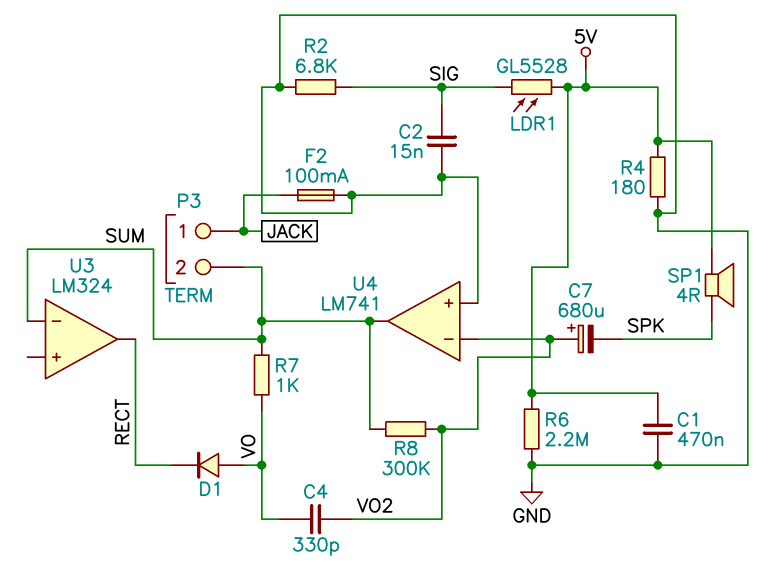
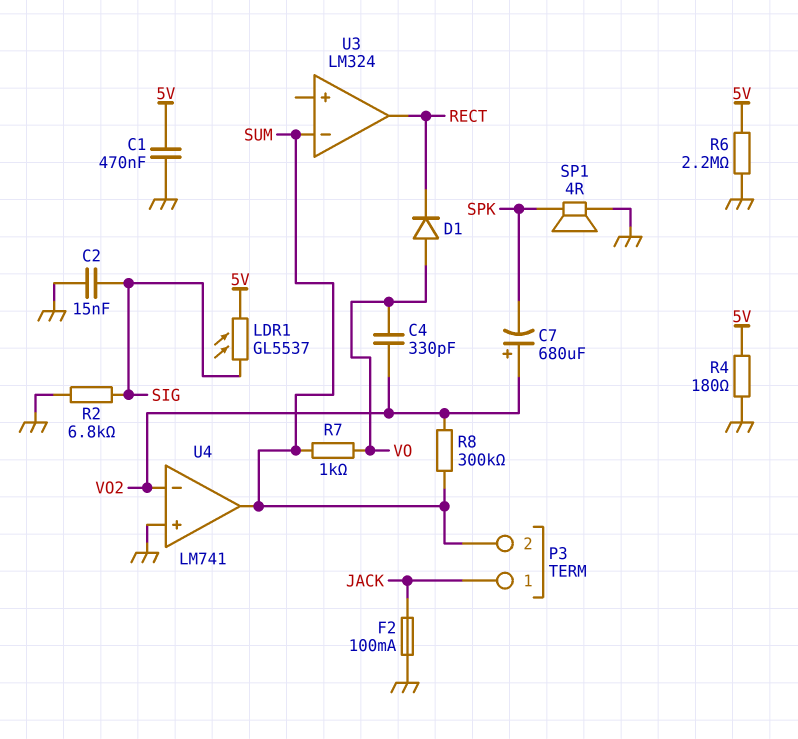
LDR1: GL5528 (5V, SIG) -> GL5537 (5V, SIG)
SP1: speaker 4R (5V, SPK) -> speaker 4R (GND, SPK)

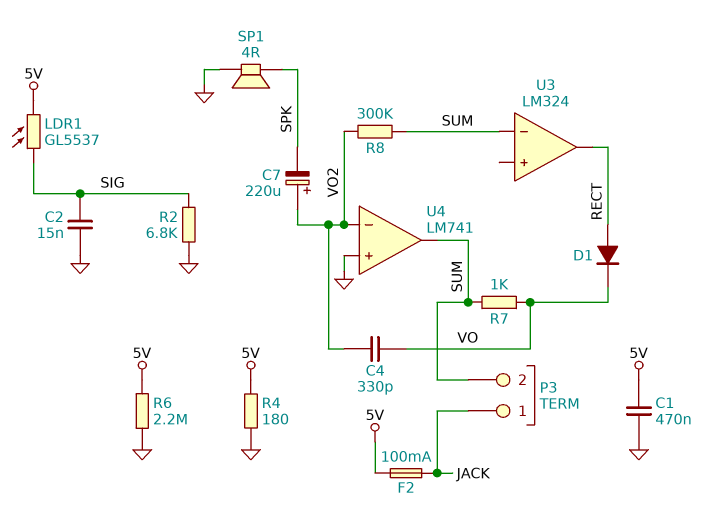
C7: 680uF (plus VO2, minus SPK) -> 220uF (plus VO2, minus SPK)
D1: diode (A VO, K RECT) -> diode (A RECT, K VO)
F2: 100mA (GND, JACK) -> 100mA (5V, JACK)

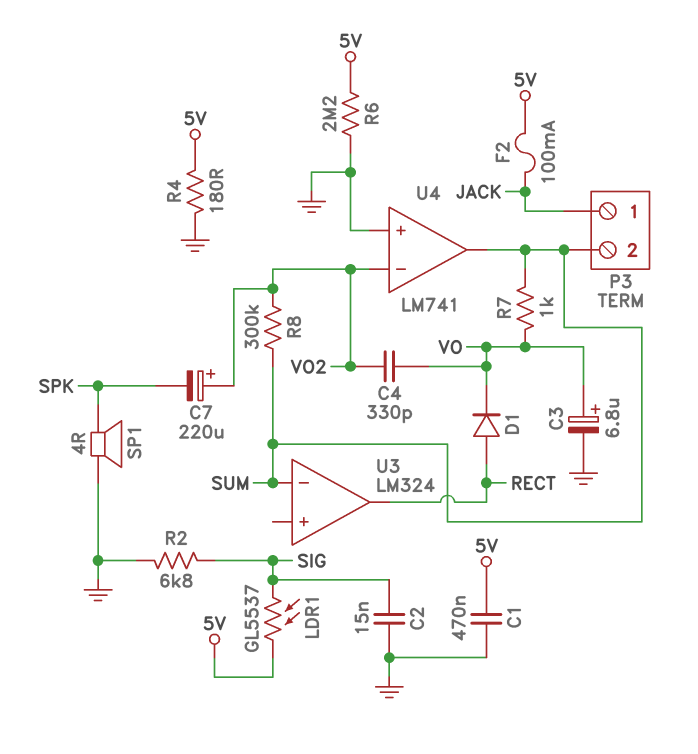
C3: none -> 6.8uF (plus VO, minus GND)

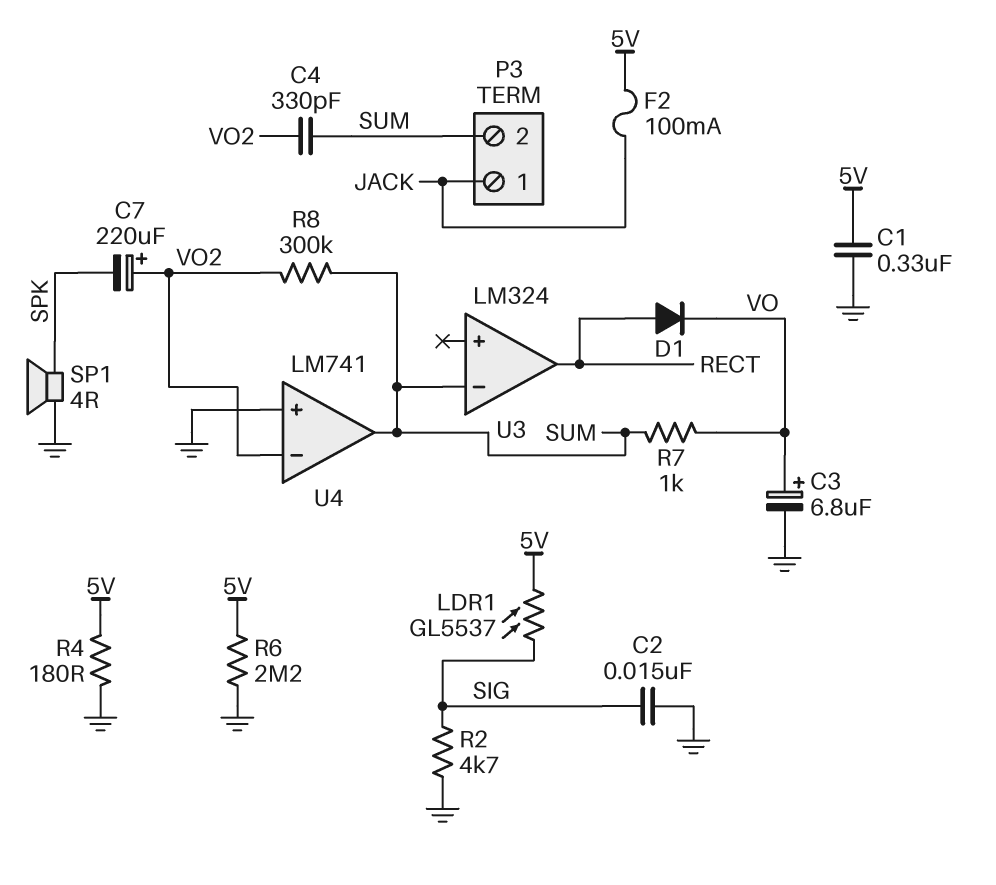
C1: 470nF (5V, GND) -> 330nF (5V, GND)
C4: 330pF (VO, VO2) -> 330pF (SUM, VO2)
R2: 6.8k (GND, SIG) -> 4.7k (GND, SIG)

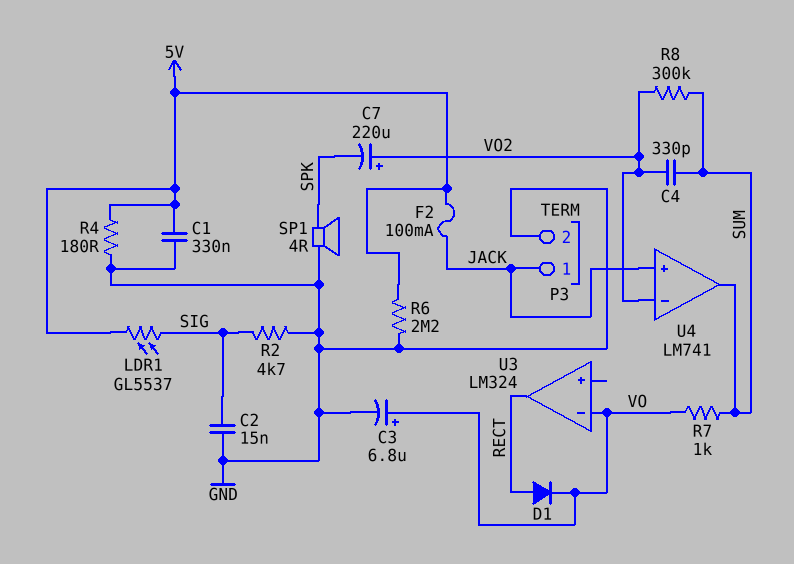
P3 pin 2: SUM -> GND
U3 pin in-: SUM -> VO
U4 pin in+: GND -> JACK

